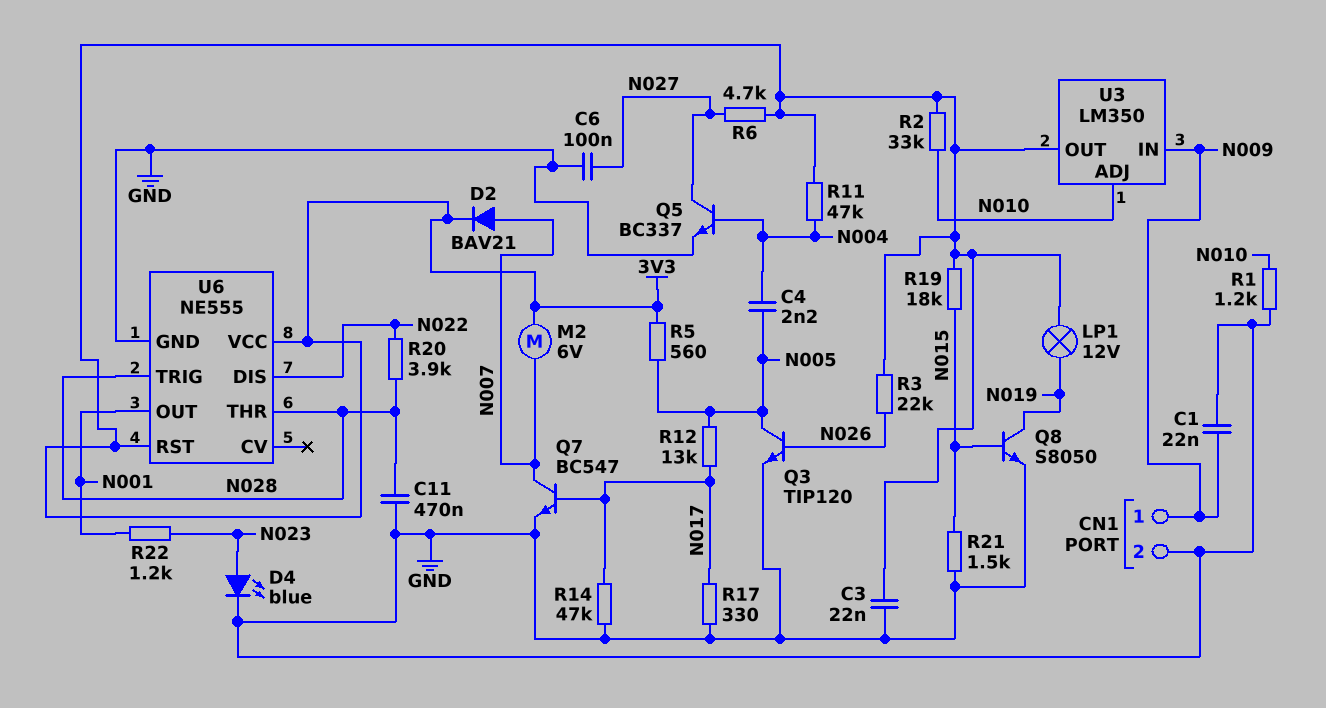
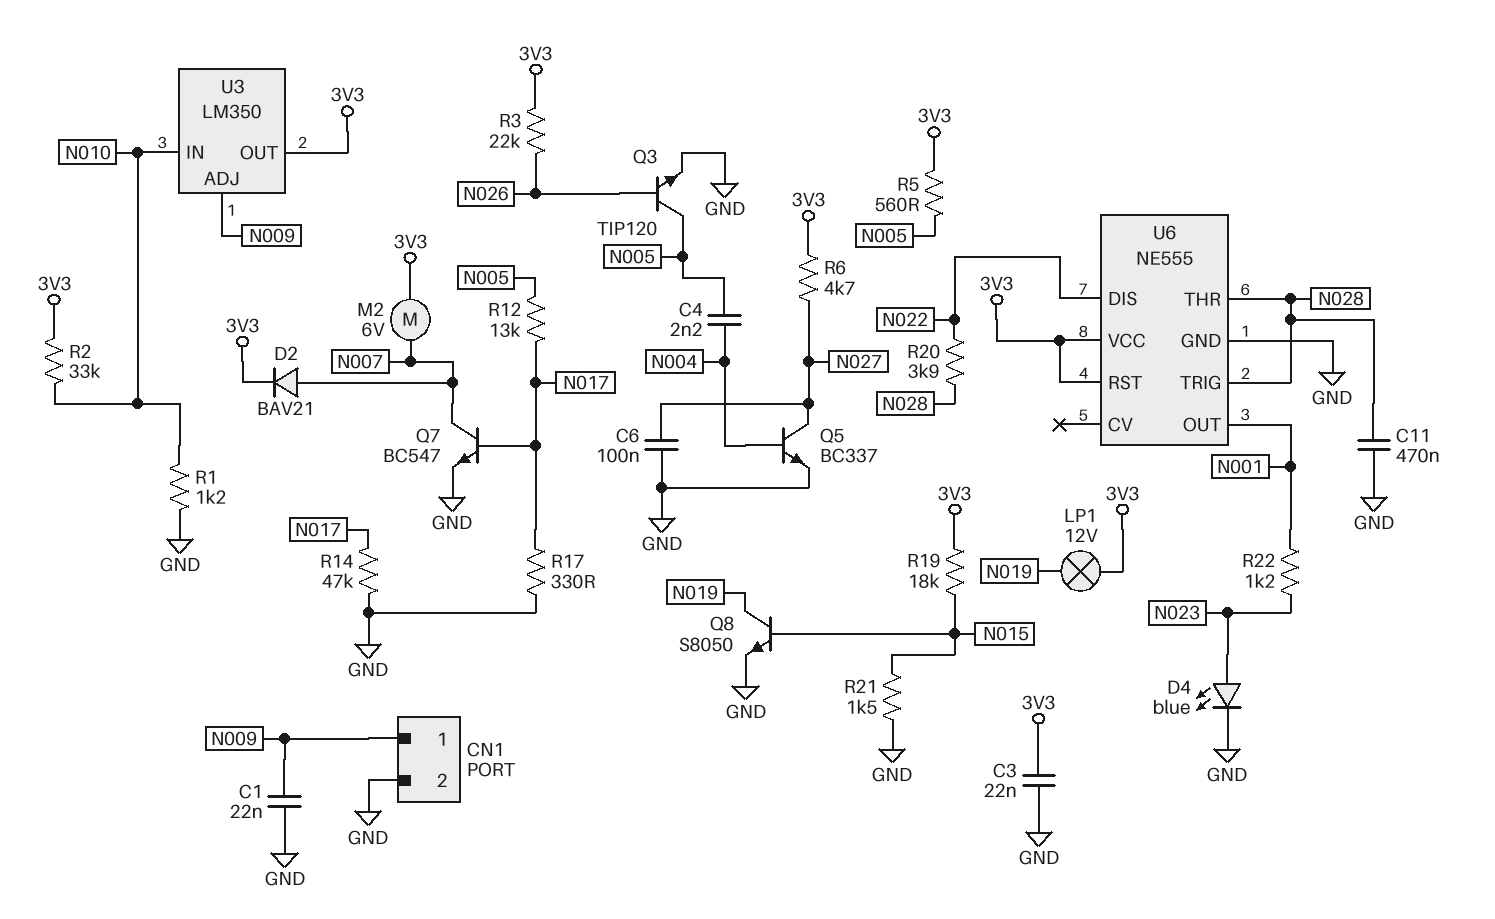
R11: 47k (3V3, N004) -> none
U3 pin ADJ: N010 -> N009
U3 pin IN: N009 -> N010

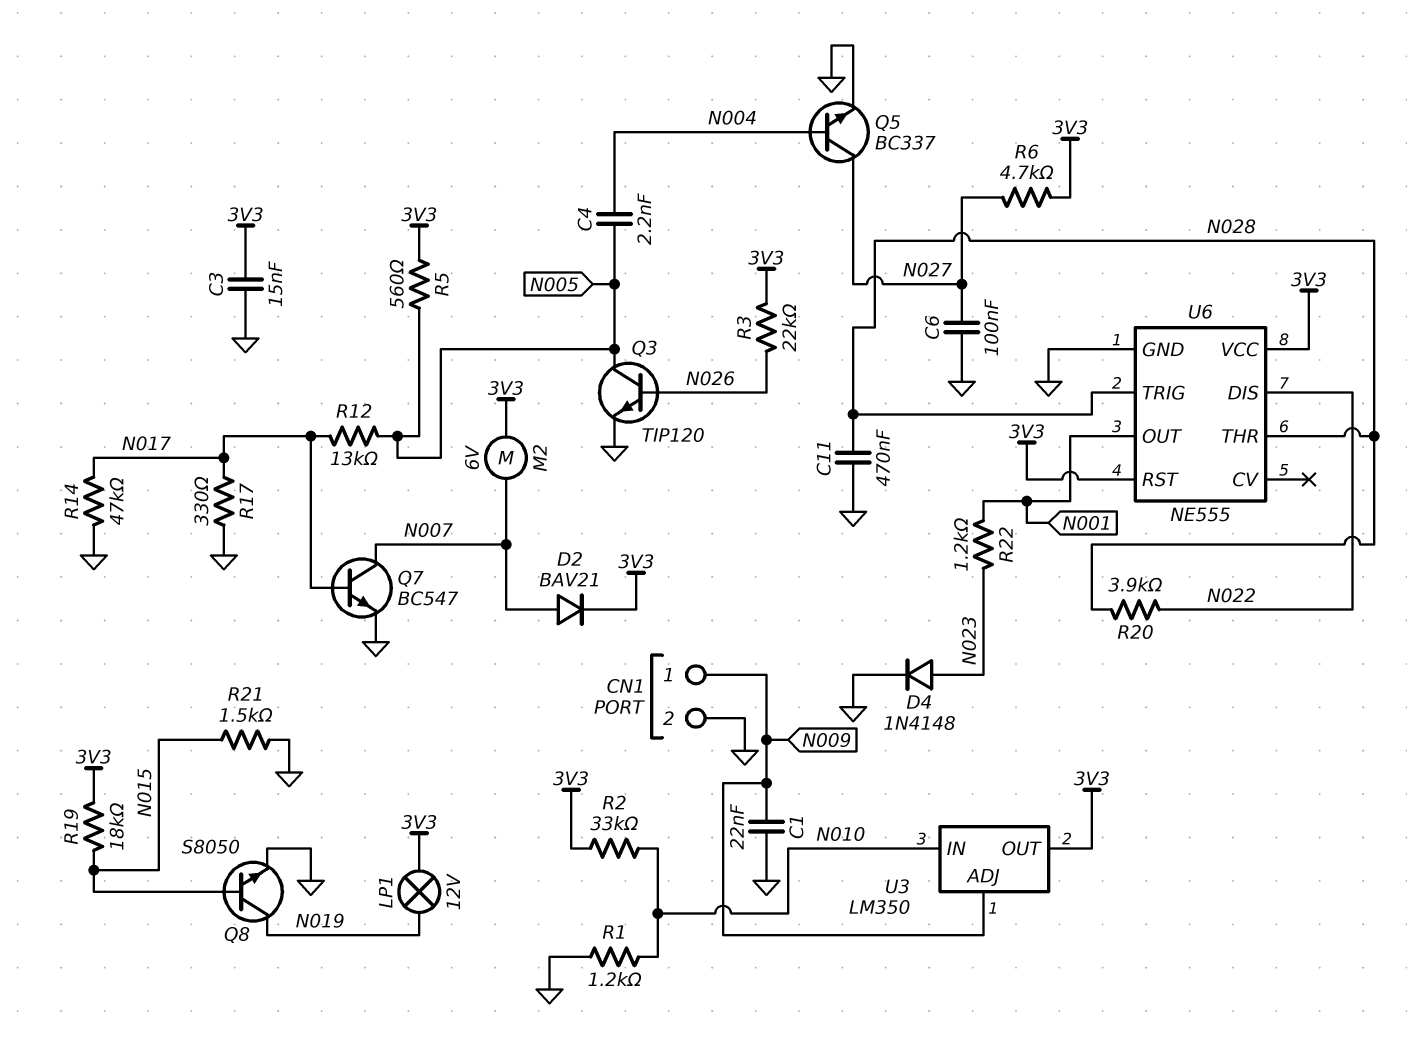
C3: 22nF (3V3, GND) -> 15nF (3V3, GND)
D4: LED blue (A N023, K GND) -> diode 1N4148 (A N023, K GND)

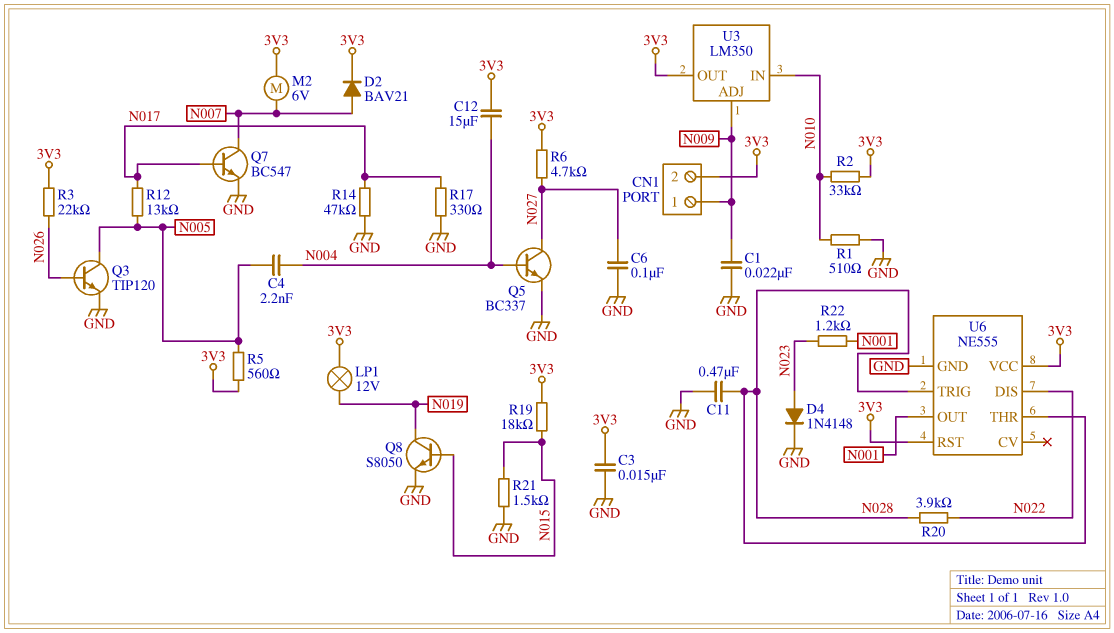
C12: none -> 15uF (3V3, N004)
CN1 pin 2: GND -> 3V3
R1: 1.2k (GND, N010) -> 510 (GND, N010)

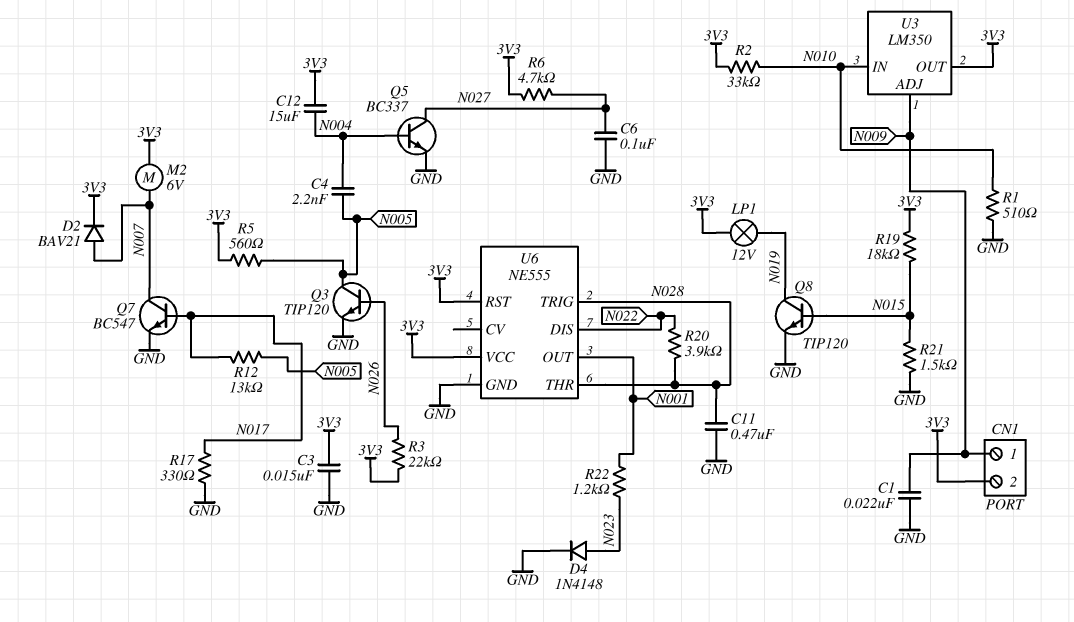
Q8: NPN S8050 (B N015, C N019, E GND) -> NPN TIP120 (B N015, C N019, E GND)
R14: 47k (GND, N017) -> none

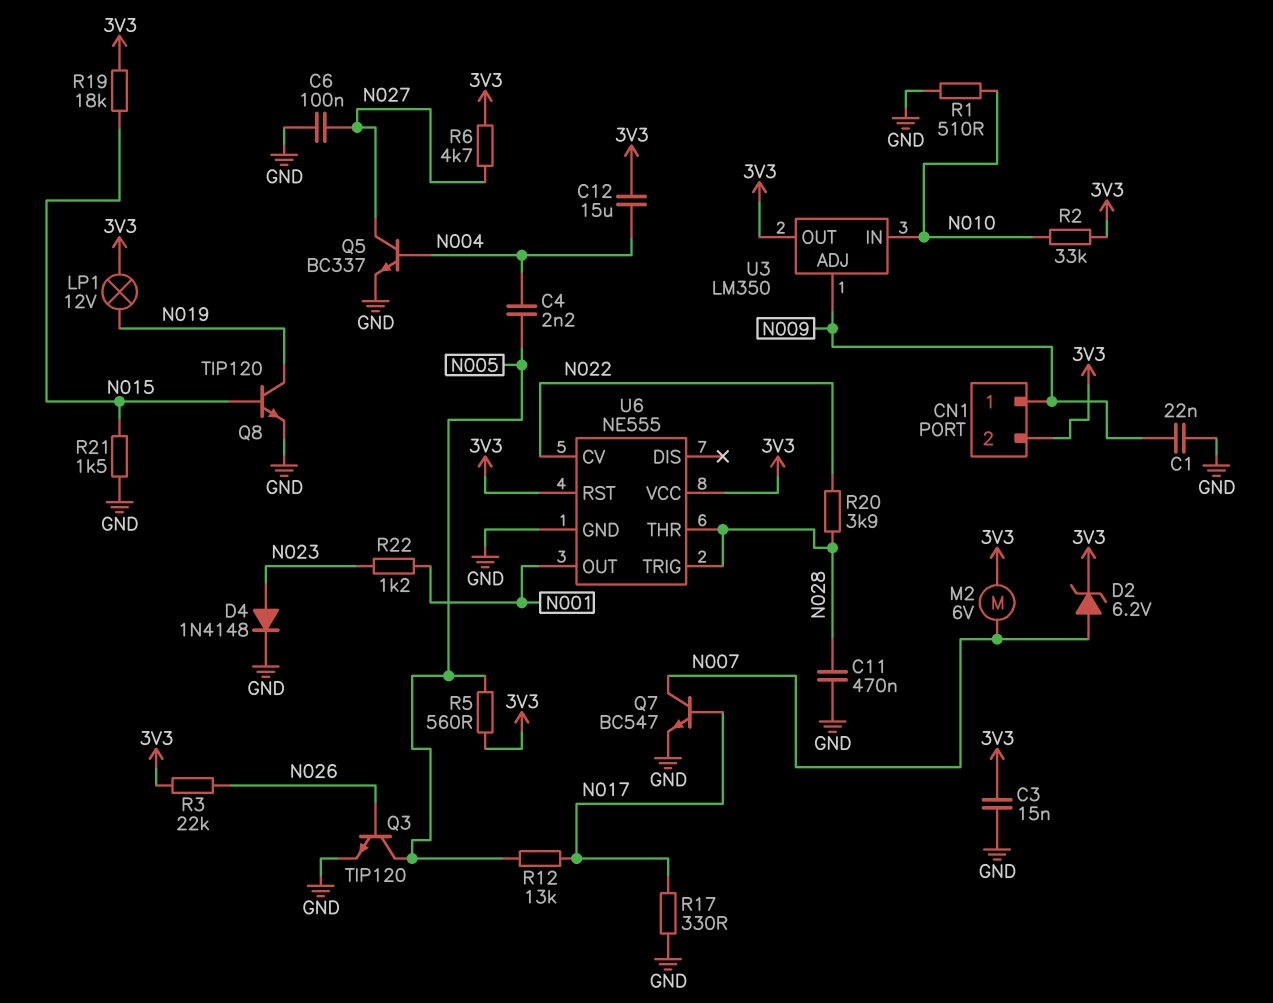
D2: diode BAV21 (A N007, K 3V3) -> zener 6.2V (A N007, K 3V3)
U6 pin CV: none -> N022
U6 pin DIS: N022 -> none

